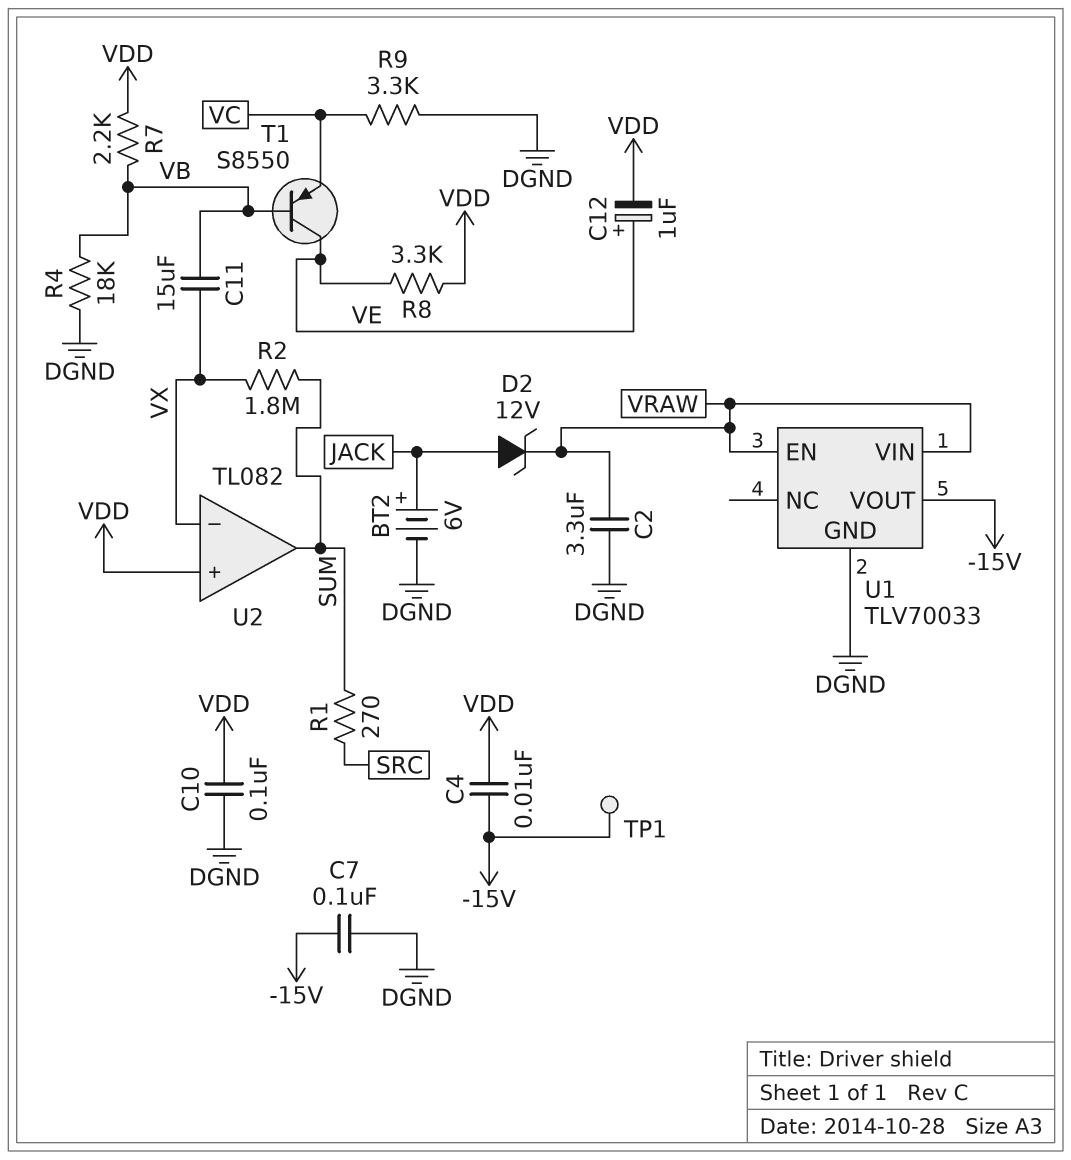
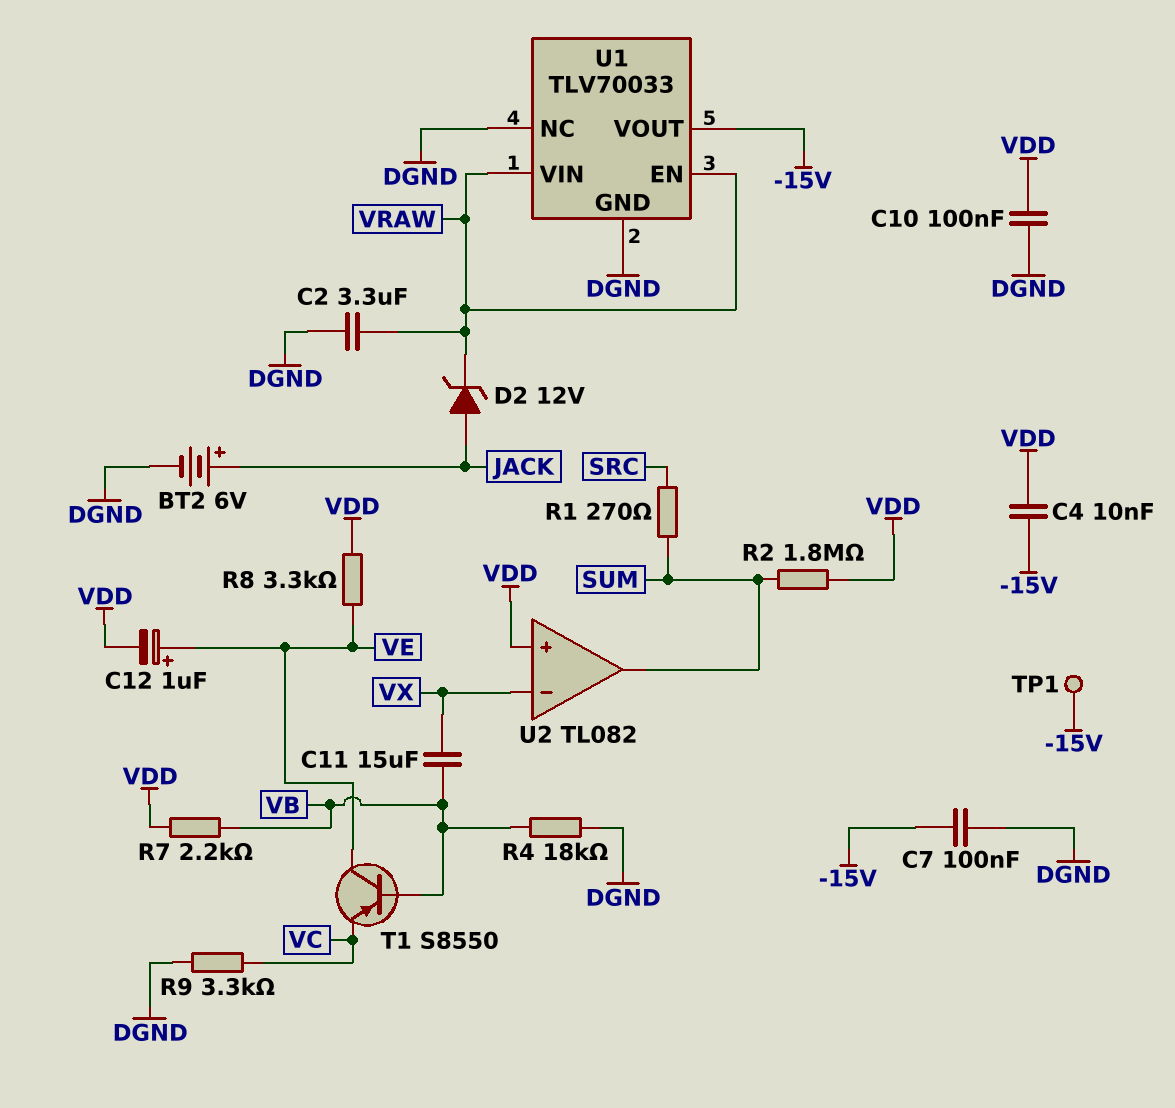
R2: 1.8M (SUM, VX) -> 1.8M (SUM, VDD)
U1 pin NC: none -> DGND

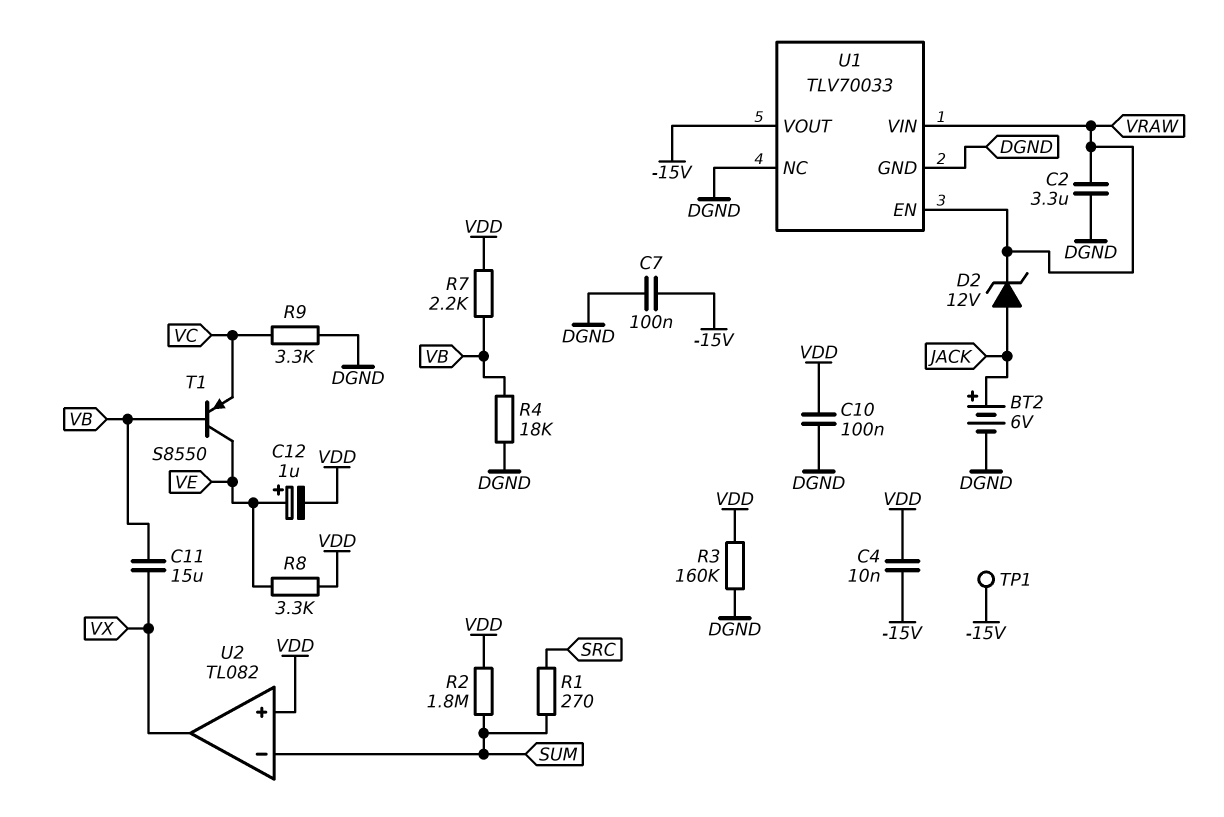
R3: none -> 160k (DGND, VDD)
U2 pin in-: VX -> SUM
U2 pin out: SUM -> VX

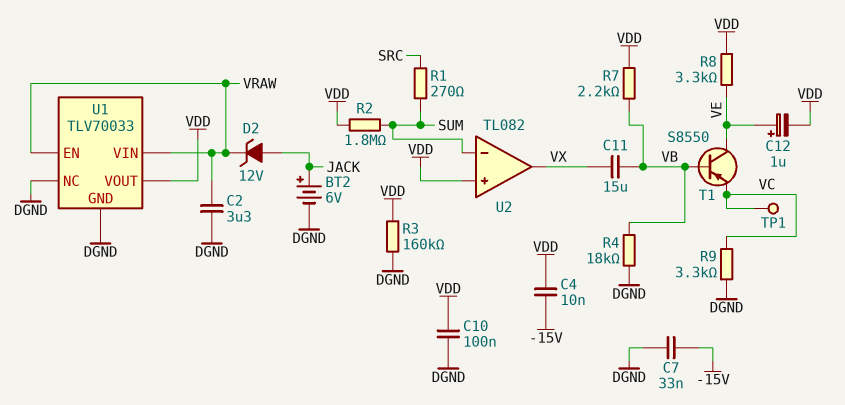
C7: 100nF (-15V, DGND) -> 33nF (-15V, DGND)
TP1: test point (-15V) -> test point (VC)
U1 pin VOUT: -15V -> VDD

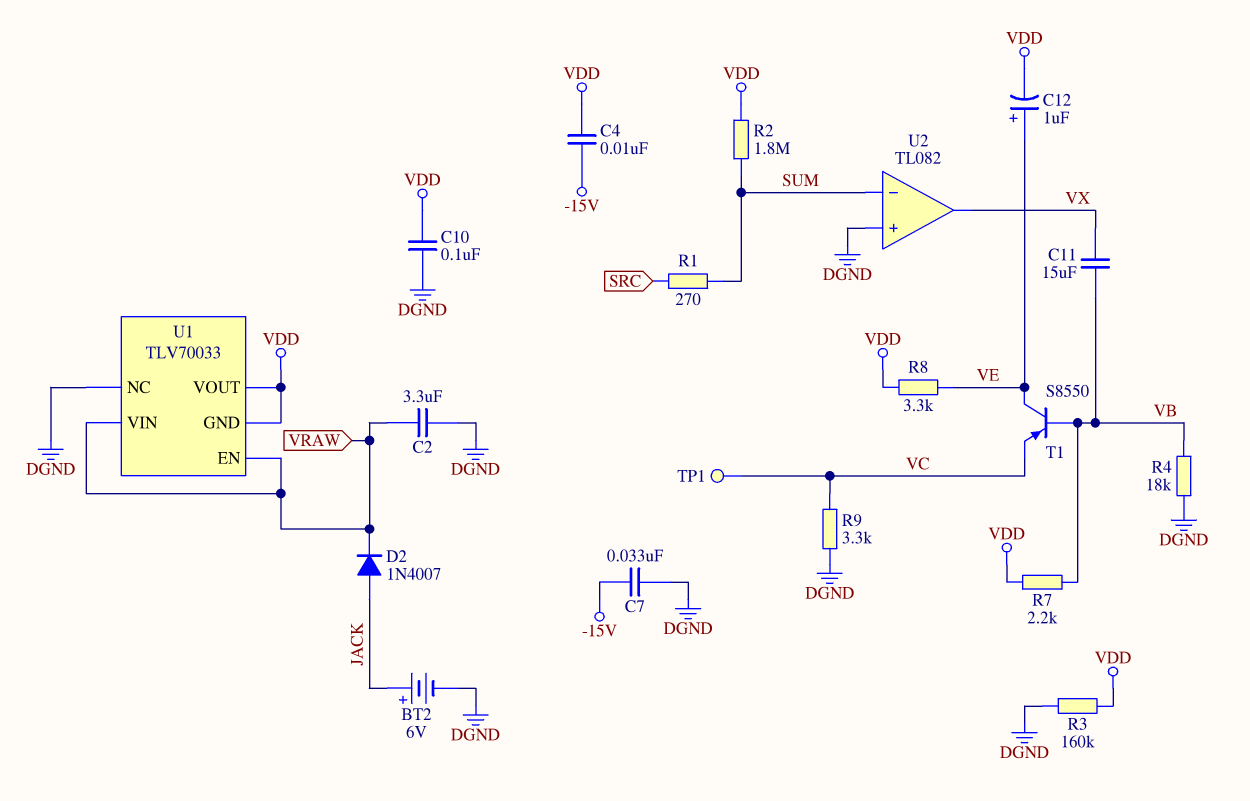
D2: zener 12V (A JACK, K VRAW) -> diode 1N4007 (A JACK, K VRAW)
U1 pin GND: DGND -> VDD
U2 pin in+: VDD -> DGND

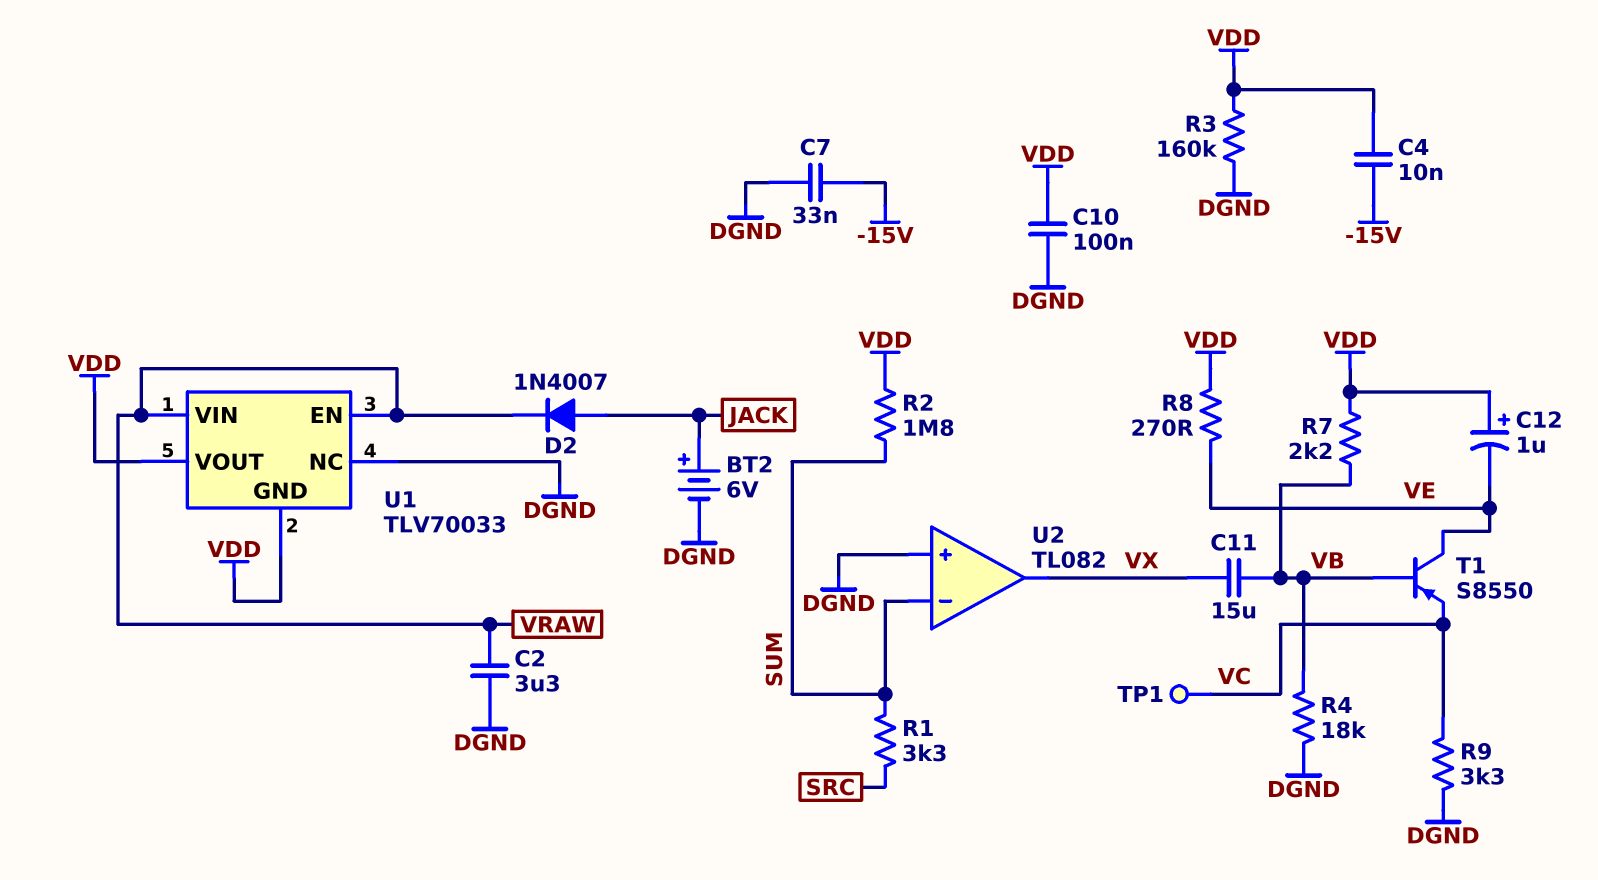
C12: 1uF (plus VE, minus VDD) -> 1uF (plus VDD, minus VE)
R1: 270 (SRC, SUM) -> 3.3k (SRC, SUM)
R8: 3.3k (VDD, VE) -> 270 (VDD, VE)

